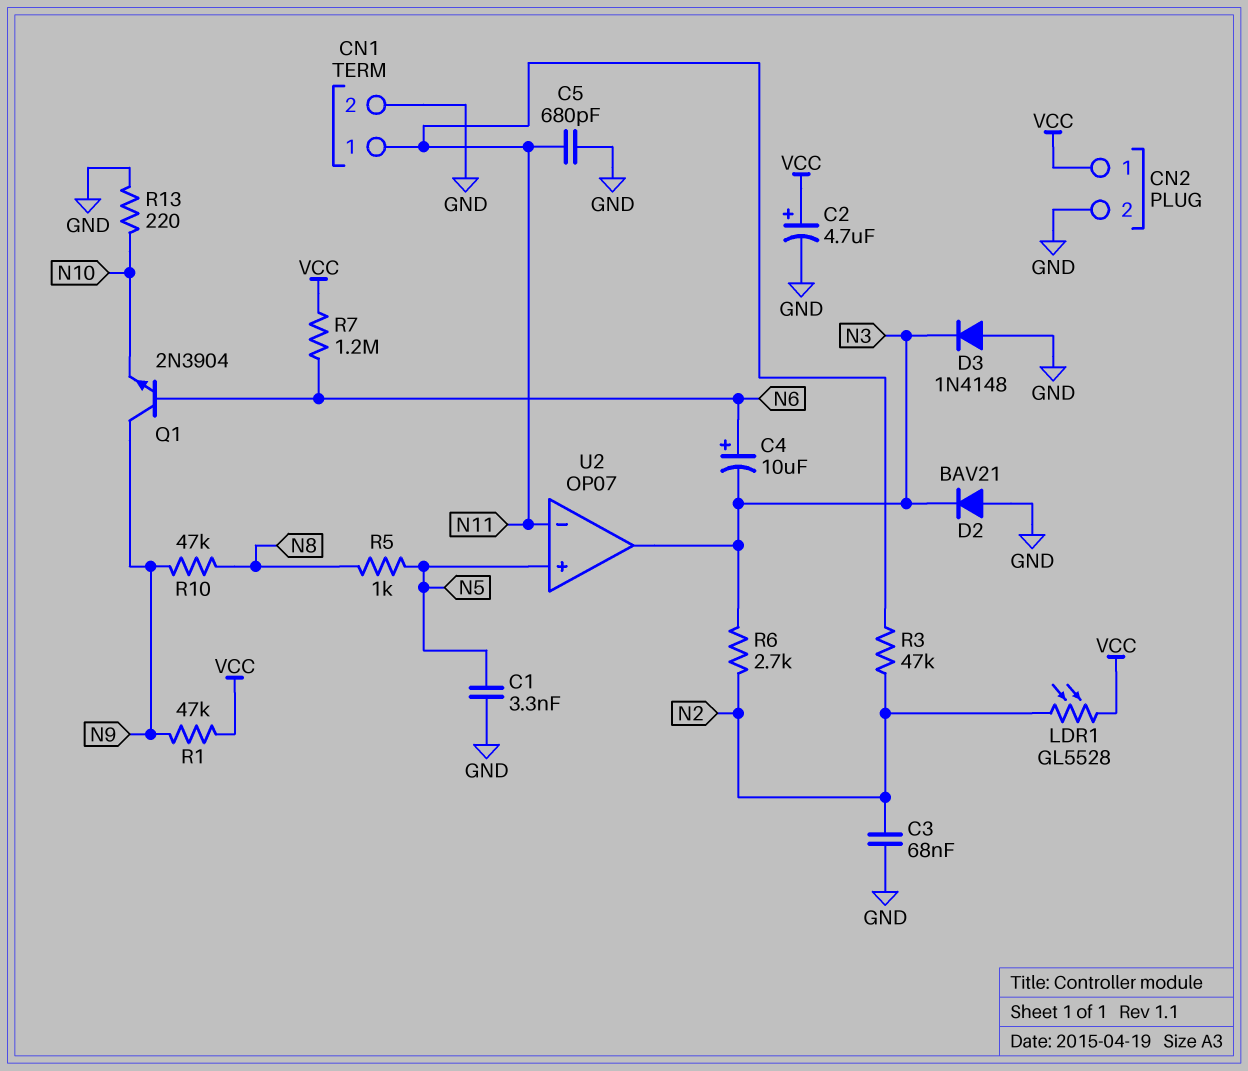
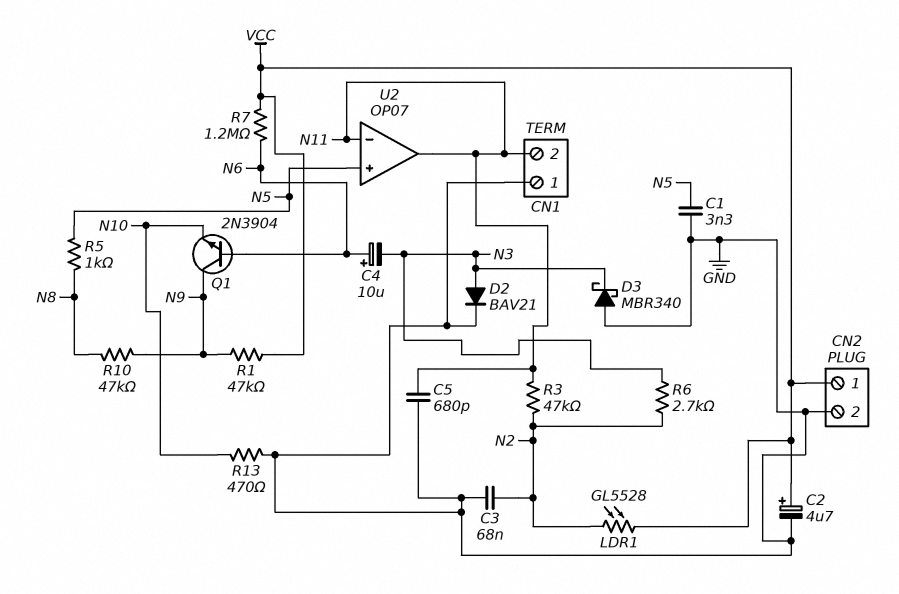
CN1 pin 1: N11 -> GND
CN1 pin 2: GND -> N11
D2: diode BAV21 (A GND, K N3) -> diode BAV21 (A N3, K GND)
D3: diode 1N4148 (A GND, K N3) -> schottky MBR340 (A GND, K N3)
R13: 220 (GND, N10) -> 470 (GND, N10)
U2 pin out: N3 -> N11

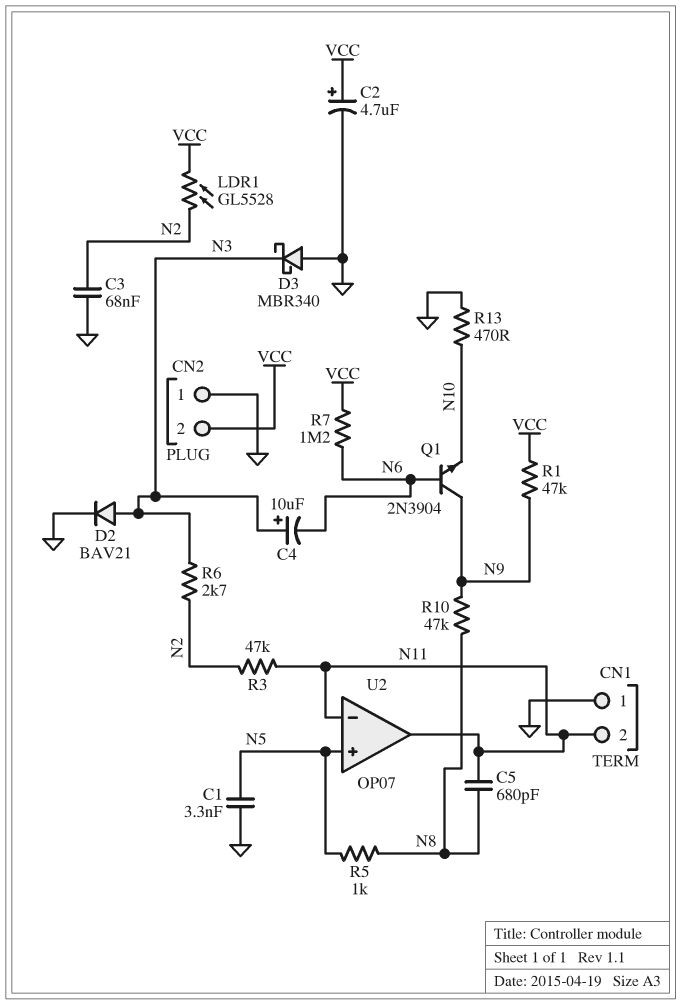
C4: 10uF (plus N6, minus N3) -> 10uF (plus N3, minus N6)
C5: 680pF (GND, N11) -> 680pF (N8, N11)
CN2 pin 1: VCC -> GND
CN2 pin 2: GND -> VCC

